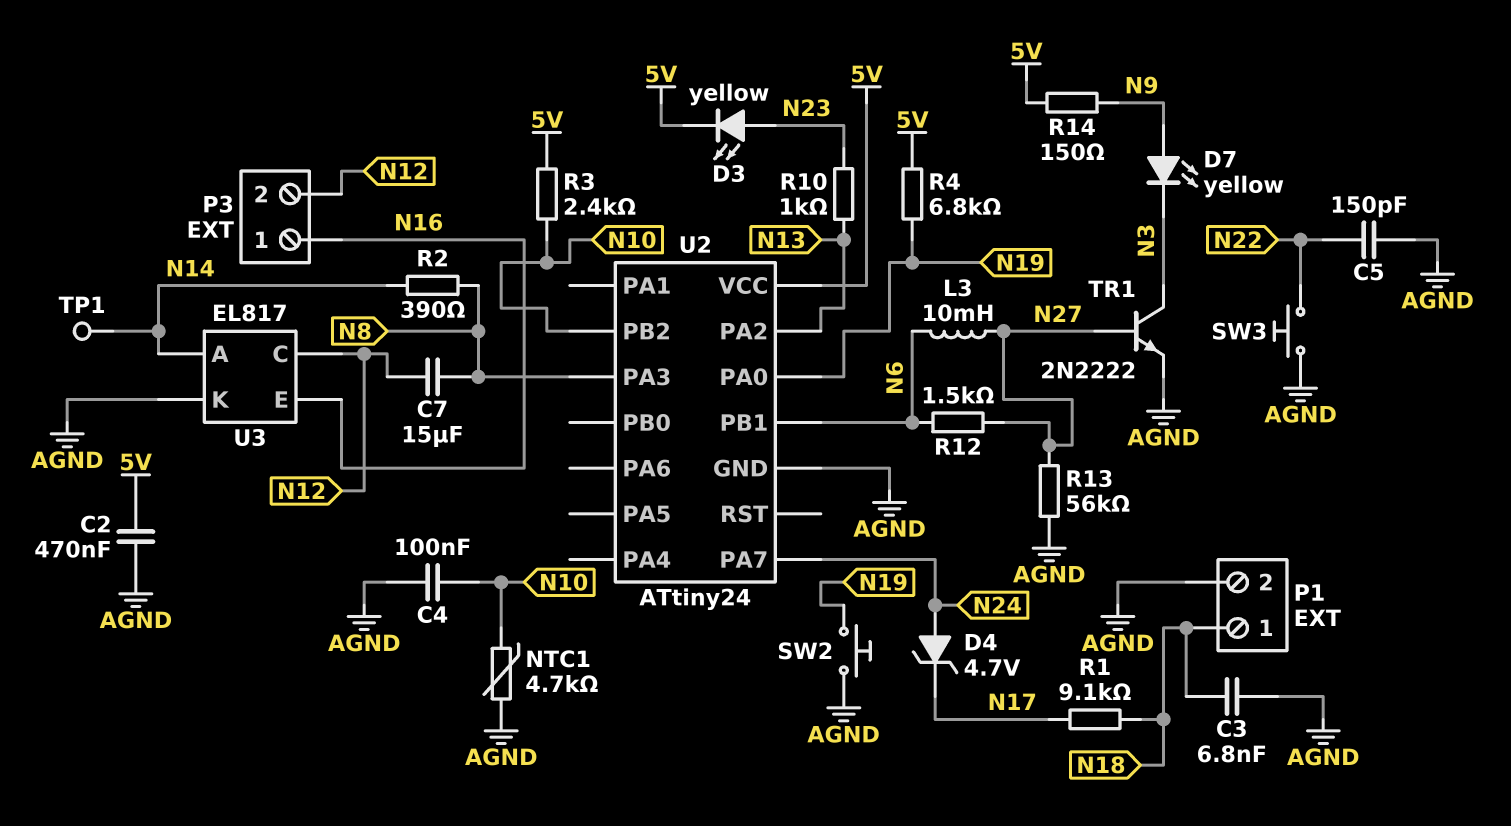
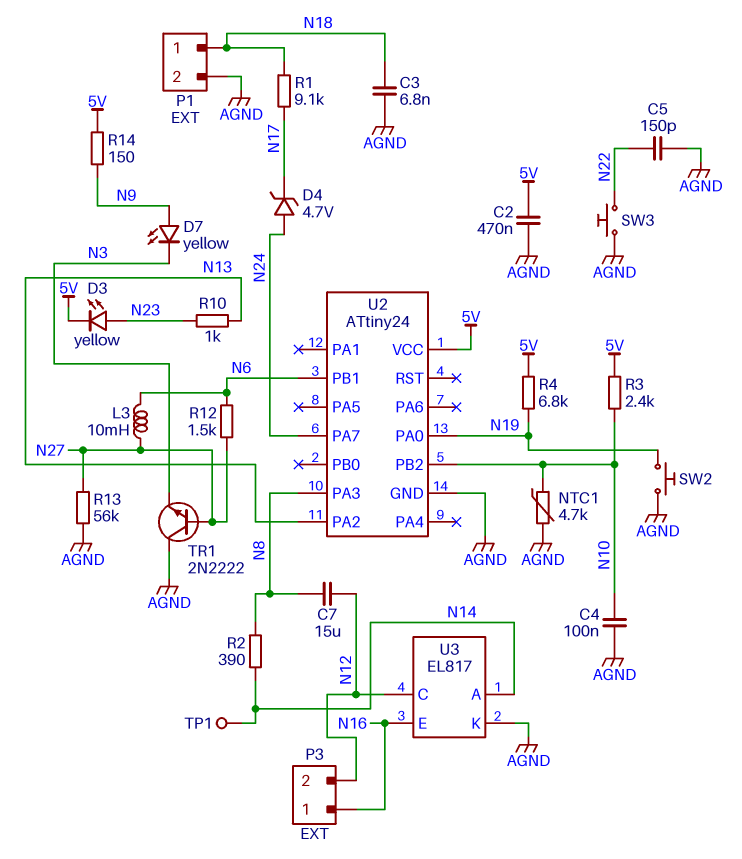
TR1: NPN 2N2222 (B N27, C N3, E AGND) -> NPN 2N2222 (B N27, C AGND, E N3)

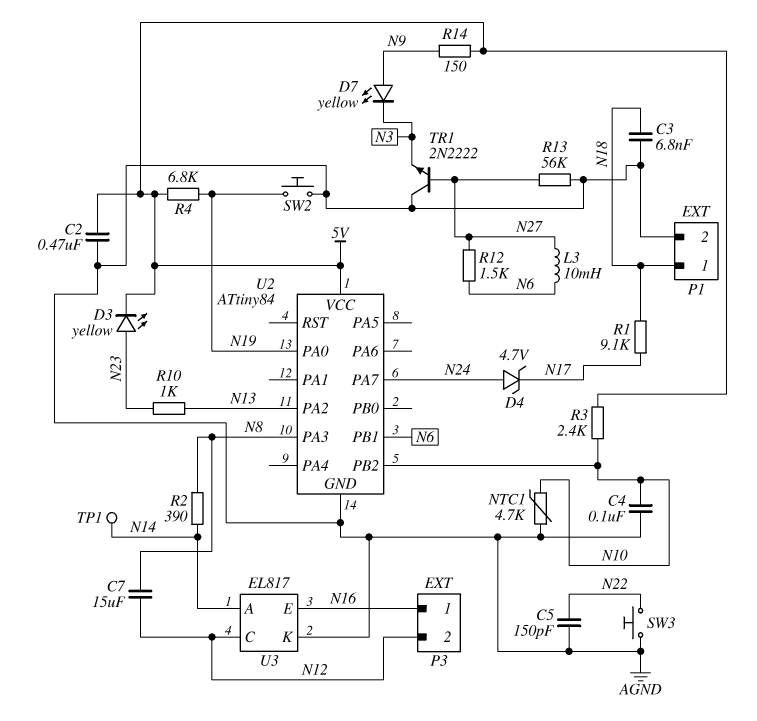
U2: ATtiny24 -> ATtiny84

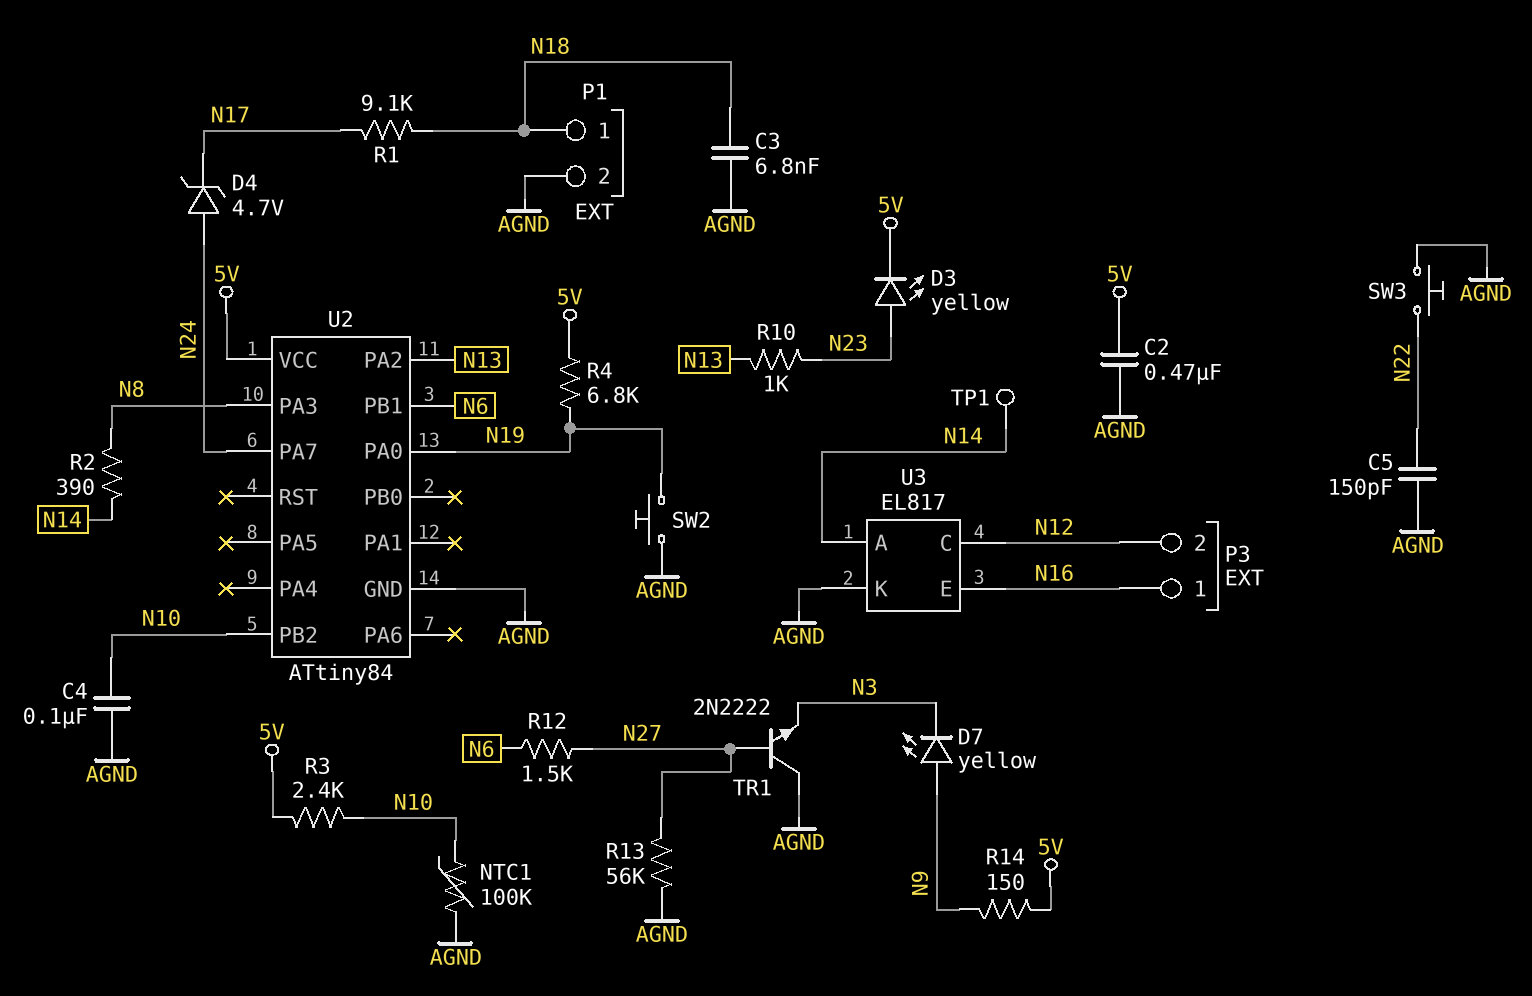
C7: 15uF (N8, N12) -> none
L3: 10mH (N6, N27) -> none
NTC1: 4.7k (AGND, N10) -> 100k (AGND, N10)

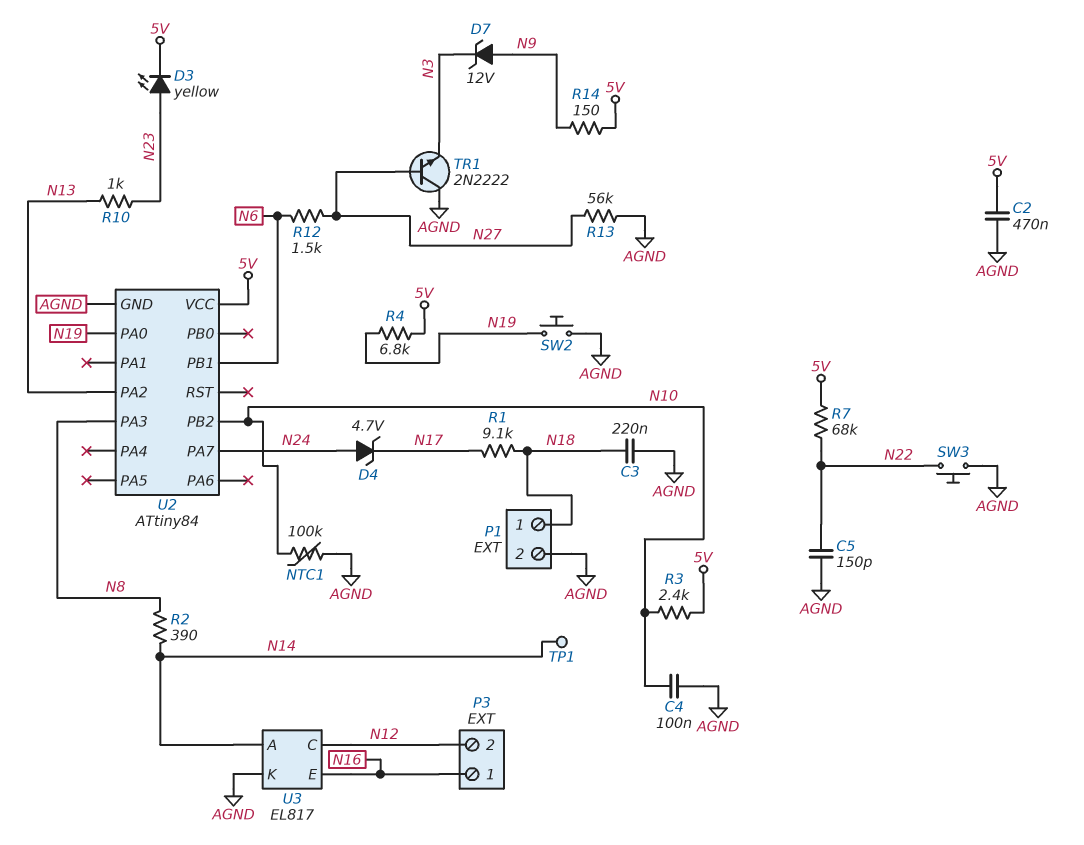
C3: 6.8nF (AGND, N18) -> 220nF (AGND, N18)
D7: LED yellow (A N9, K N3) -> zener 12V (A N9, K N3)
R7: none -> 68k (5V, N22)

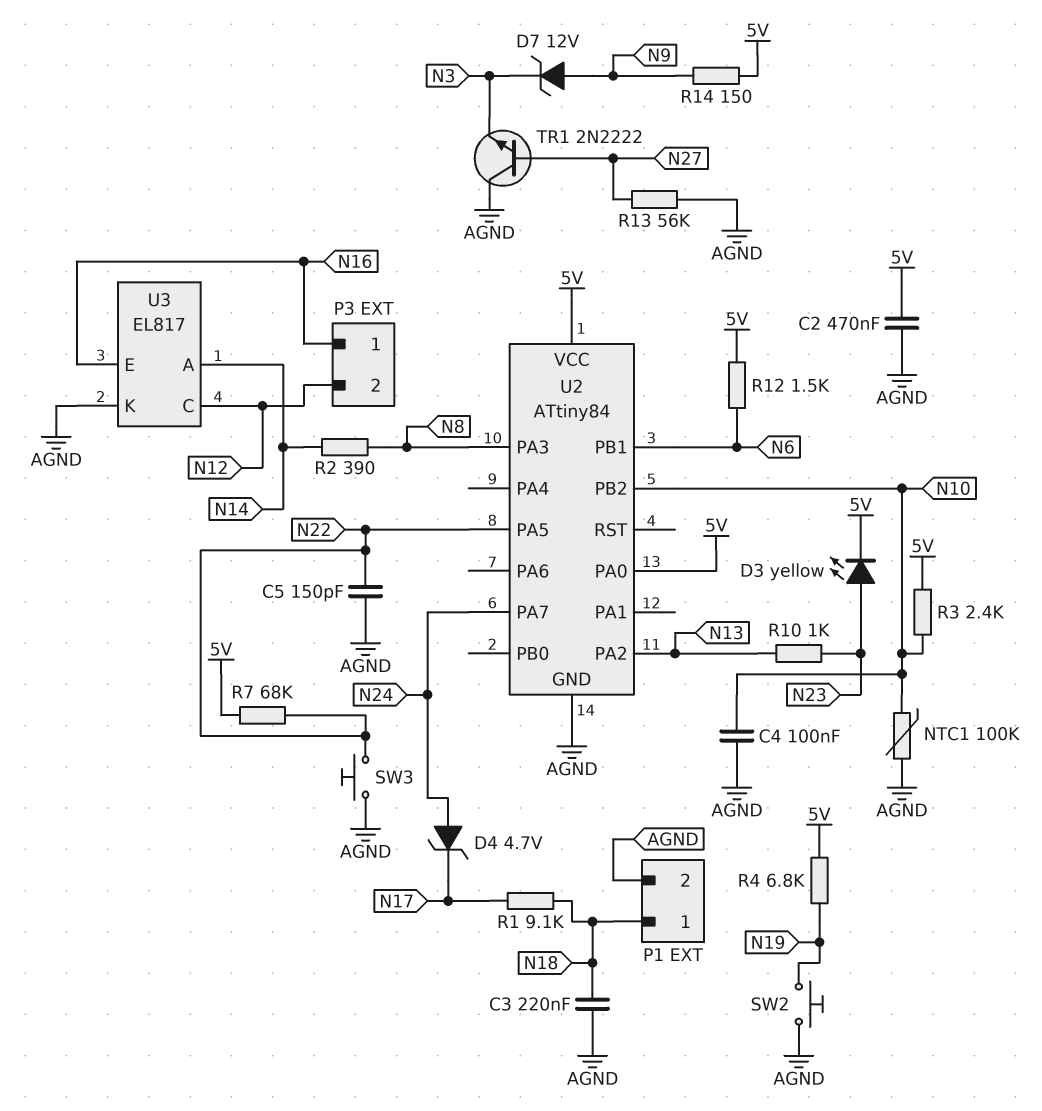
R12: 1.5k (N6, N27) -> 1.5k (5V, N6)
TP1: test point (N14) -> none
U2 pin PA0: N19 -> 5V
U2 pin PA5: none -> N22

